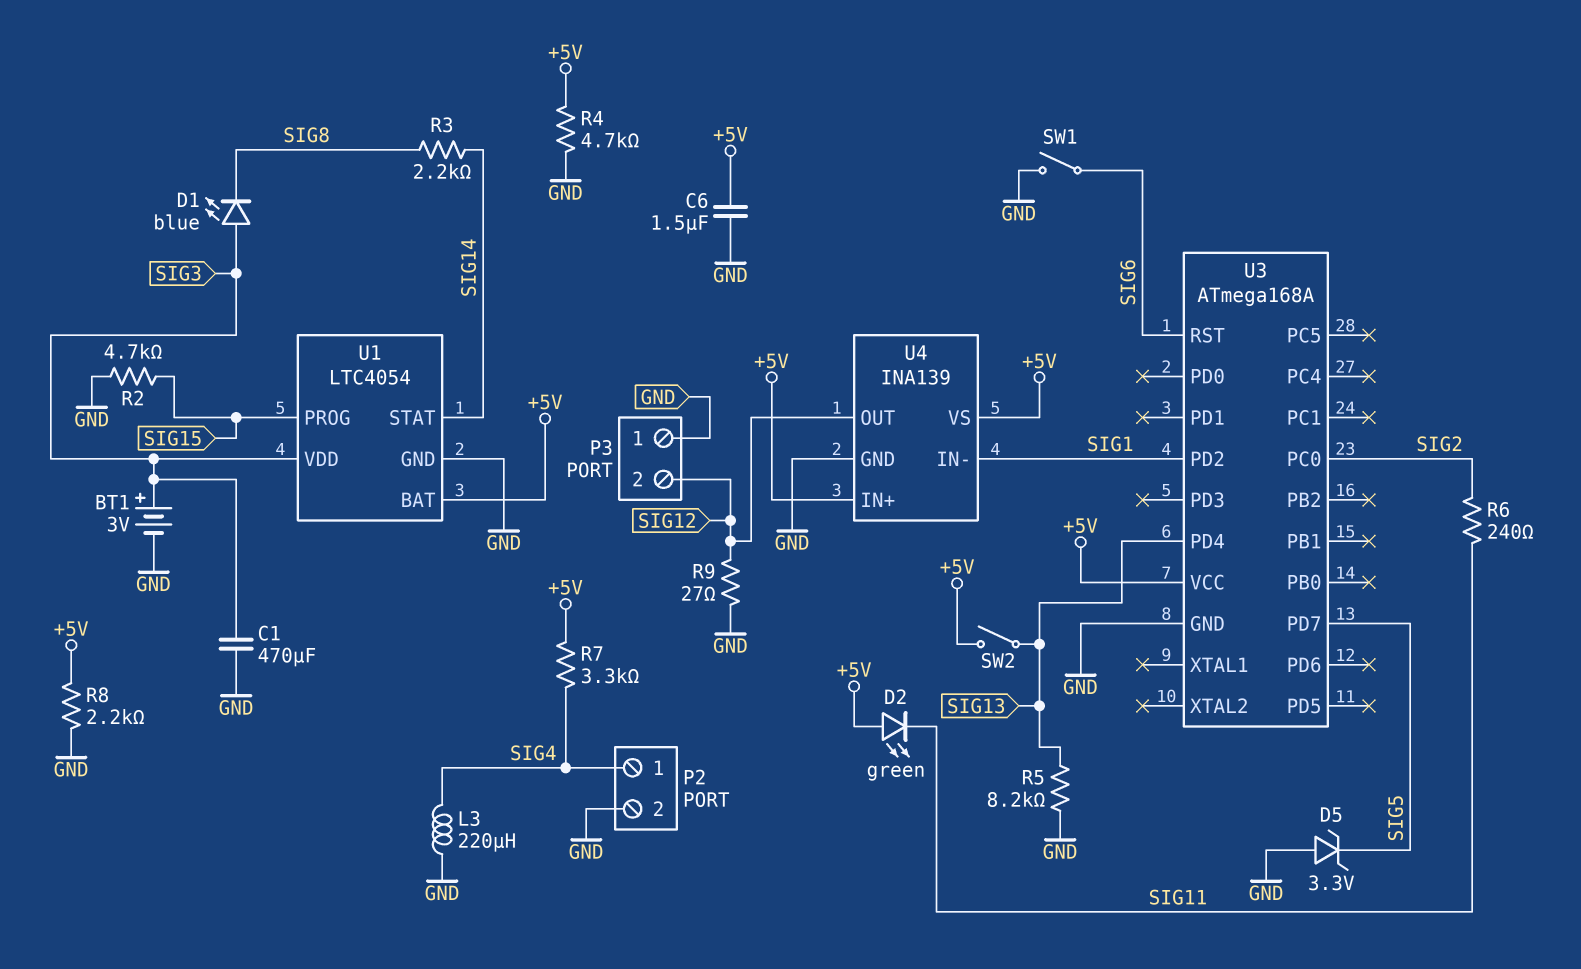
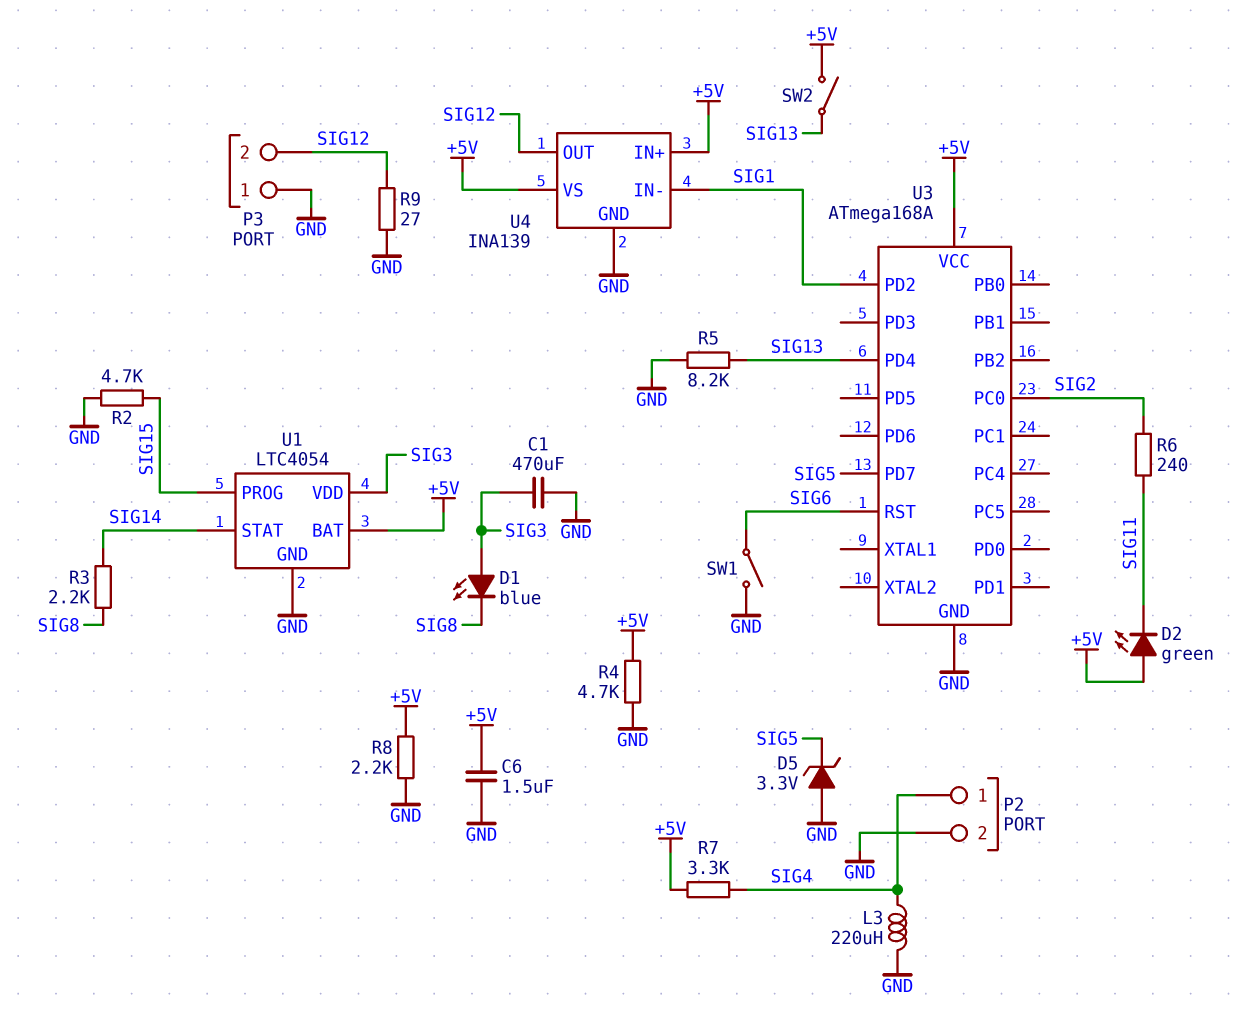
BT1: 3V (plus SIG3, minus GND) -> none

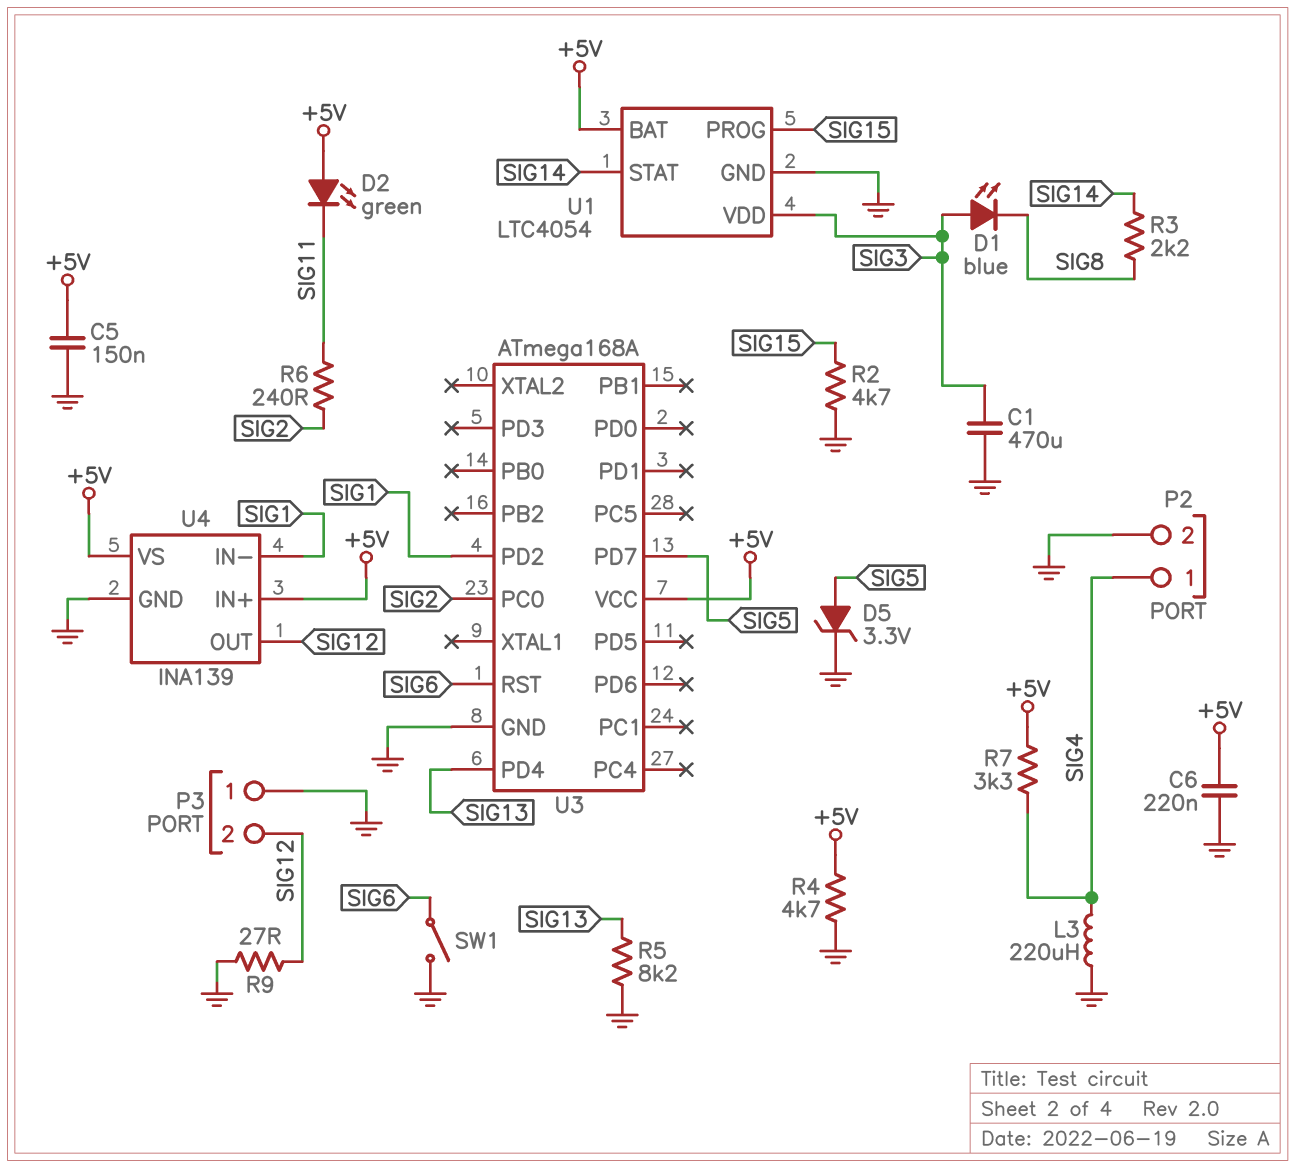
C5: none -> 150nF (+5V, GND)
C6: 1.5uF (+5V, GND) -> 220nF (+5V, GND)
D5: zener 3.3V (A GND, K SIG5) -> zener 3.3V (A SIG5, K GND)
R8: 2.2k (+5V, GND) -> none
SW2: switch (+5V, SIG13) -> none

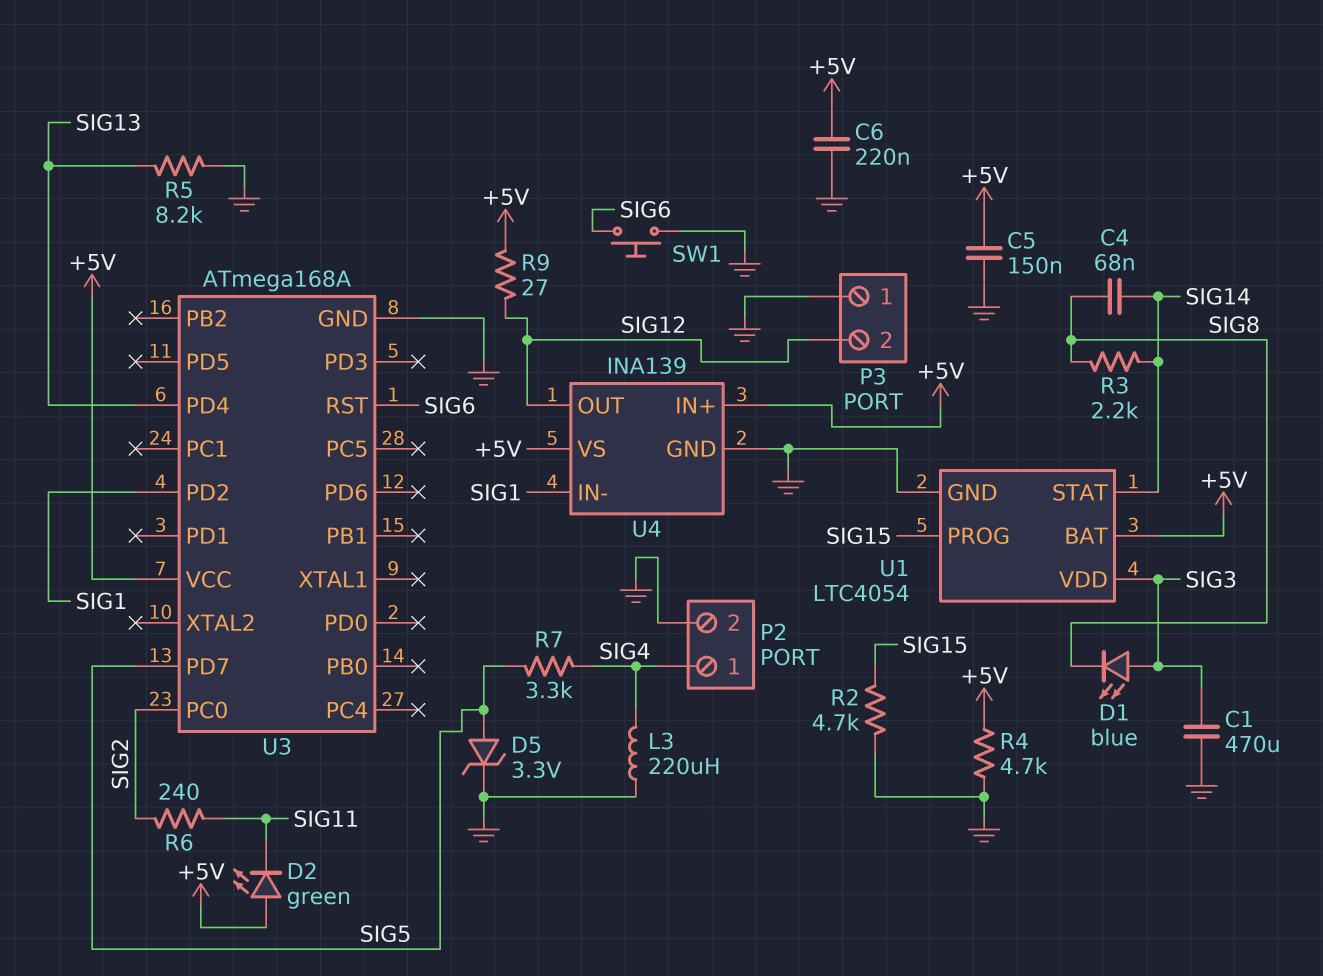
C4: none -> 68nF (SIG8, SIG14)
R7: 3.3k (+5V, SIG4) -> 3.3k (SIG4, SIG5)
R9: 27 (GND, SIG12) -> 27 (+5V, SIG12)
SW1: switch (GND, SIG6) -> button (GND, SIG6)

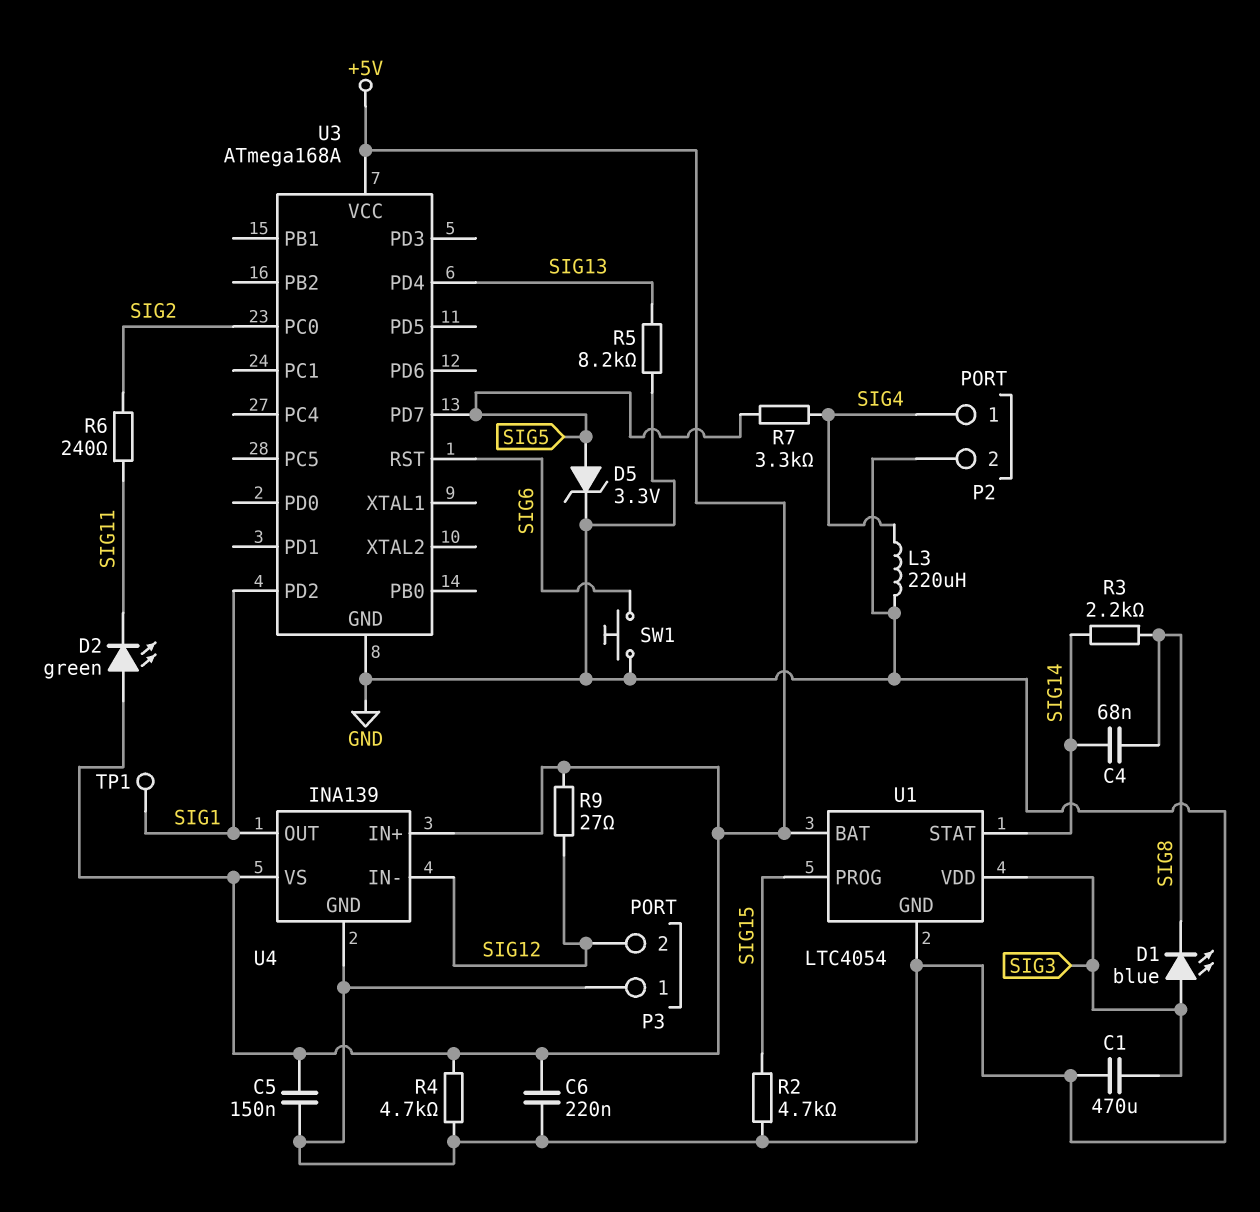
TP1: none -> test point (SIG1)
U4 pin IN-: SIG1 -> SIG12
U4 pin OUT: SIG12 -> SIG1

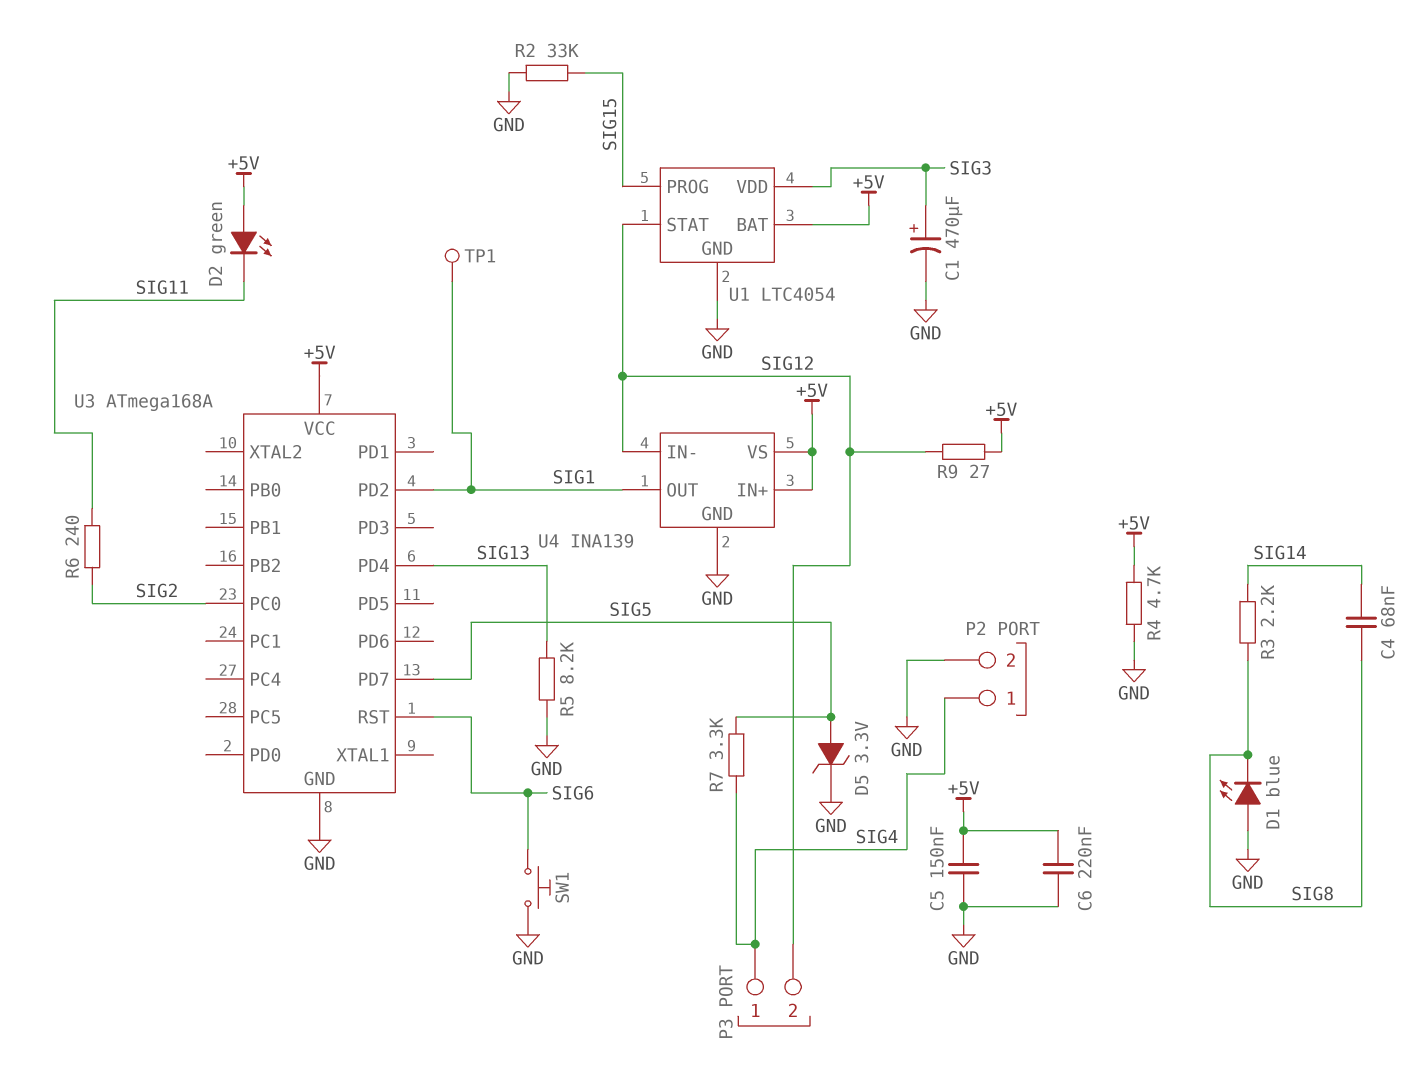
C1: 470uF (GND, SIG3) -> 470uF (plus SIG3, minus GND)
D1: LED blue (A SIG3, K SIG8) -> LED blue (A GND, K SIG8)
L3: 220uH (GND, SIG4) -> none
P3 pin 1: GND -> SIG4
R2: 4.7k (GND, SIG15) -> 33k (GND, SIG15)
U1 pin STAT: SIG14 -> SIG12

